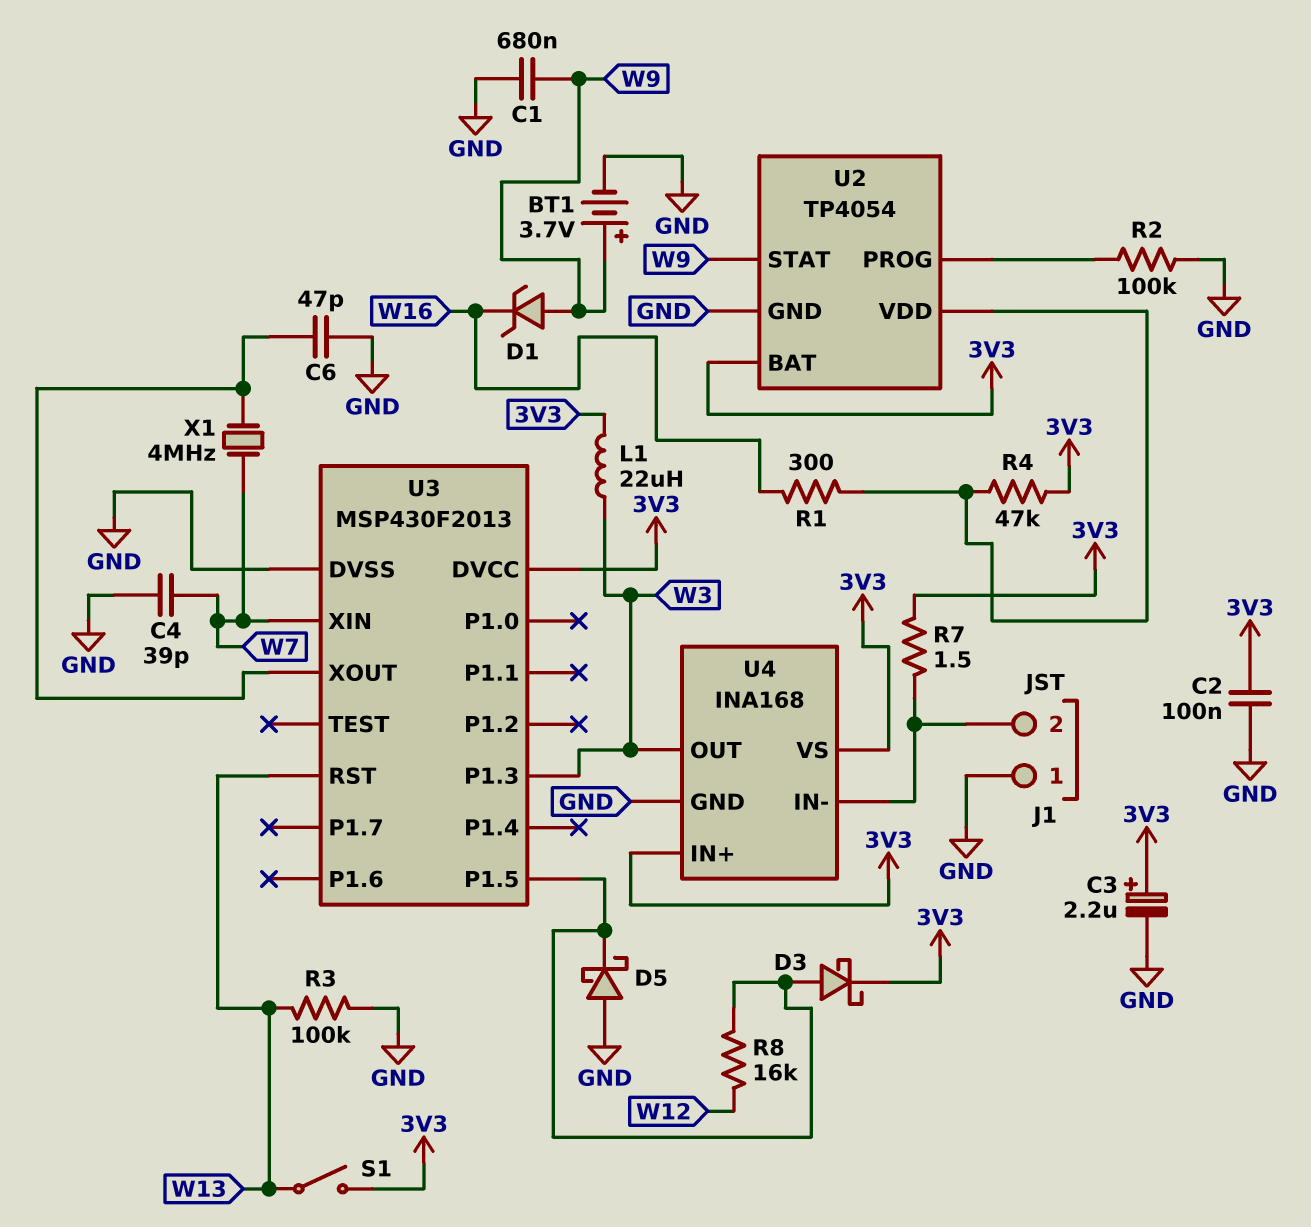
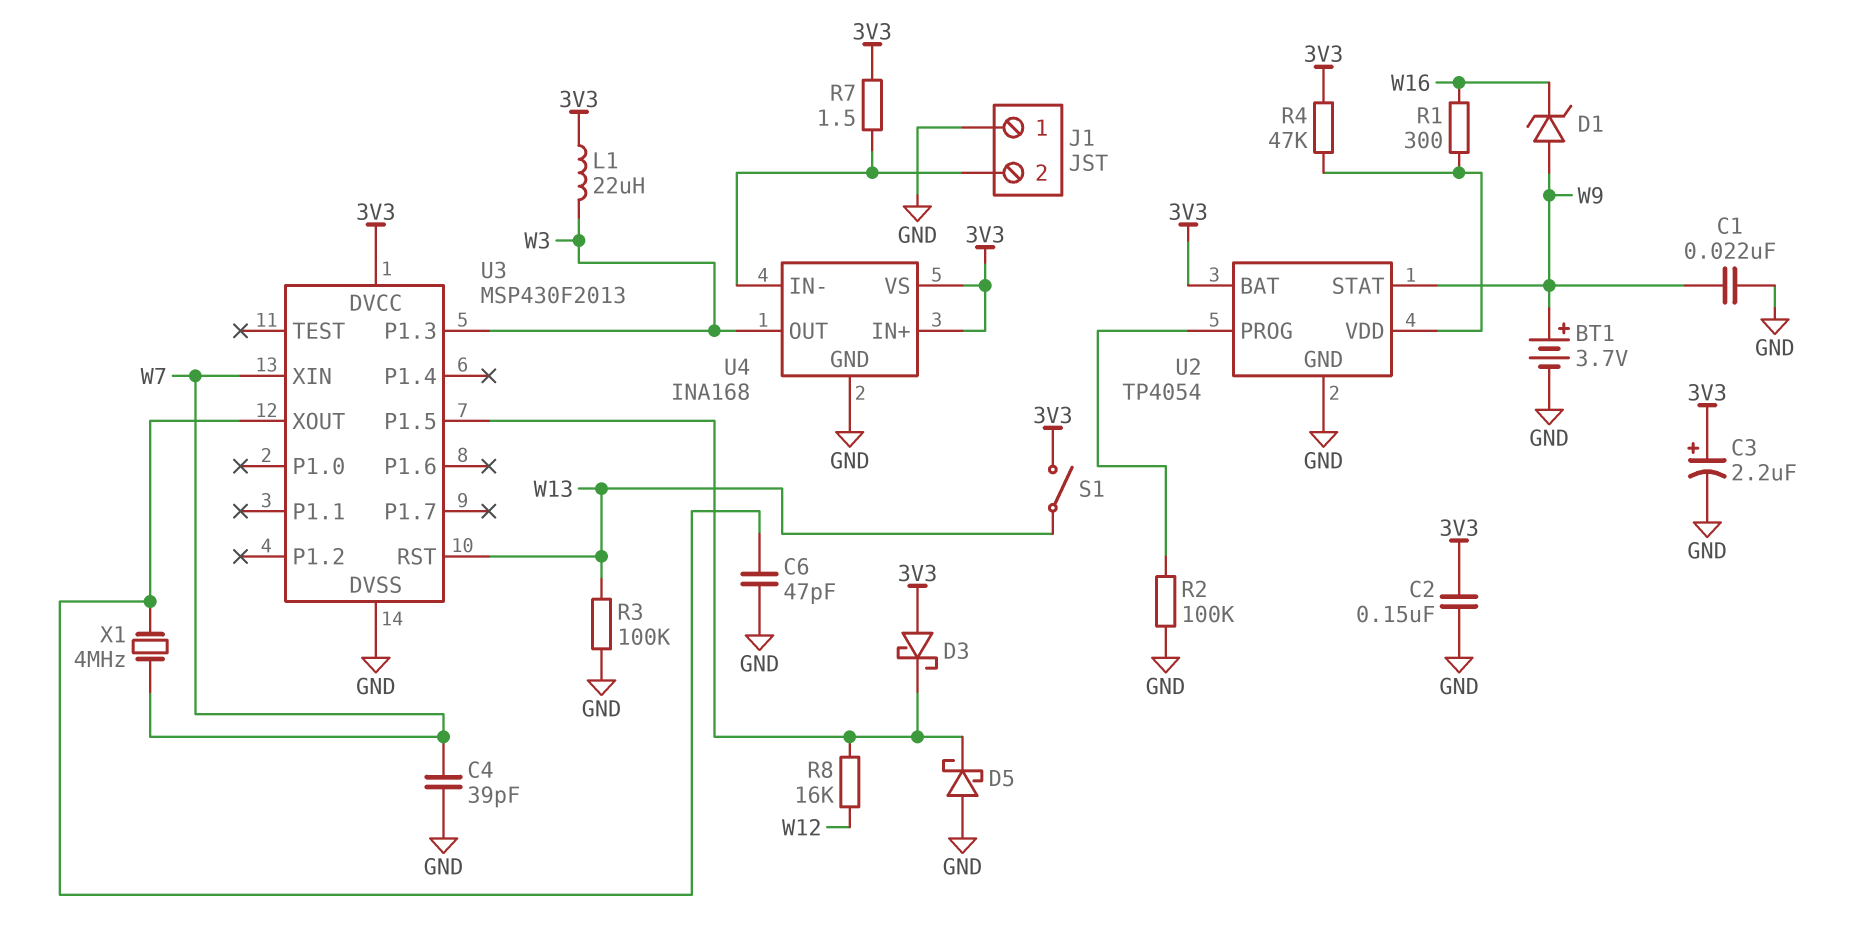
C1: 680nF (GND, W9) -> 22nF (GND, W9)
C2: 100nF (3V3, GND) -> 150nF (3V3, GND)
D3: schottky (A U3/P1.5, K 3V3) -> schottky (A 3V3, K U3/P1.5)

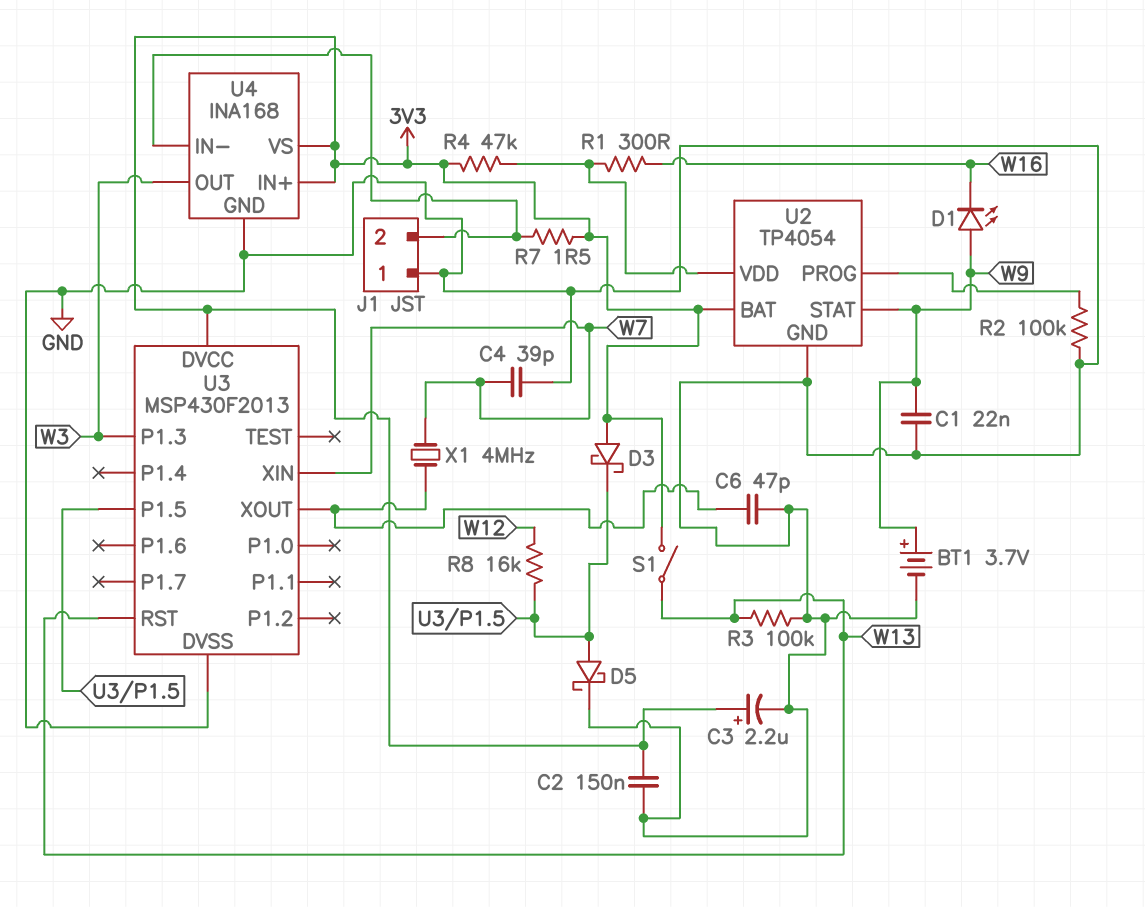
D1: zener (A W9, K W16) -> LED (A W9, K W16)
D5: schottky (A GND, K U3/P1.5) -> schottky (A U3/P1.5, K GND)
L1: 22uH (3V3, W3) -> none

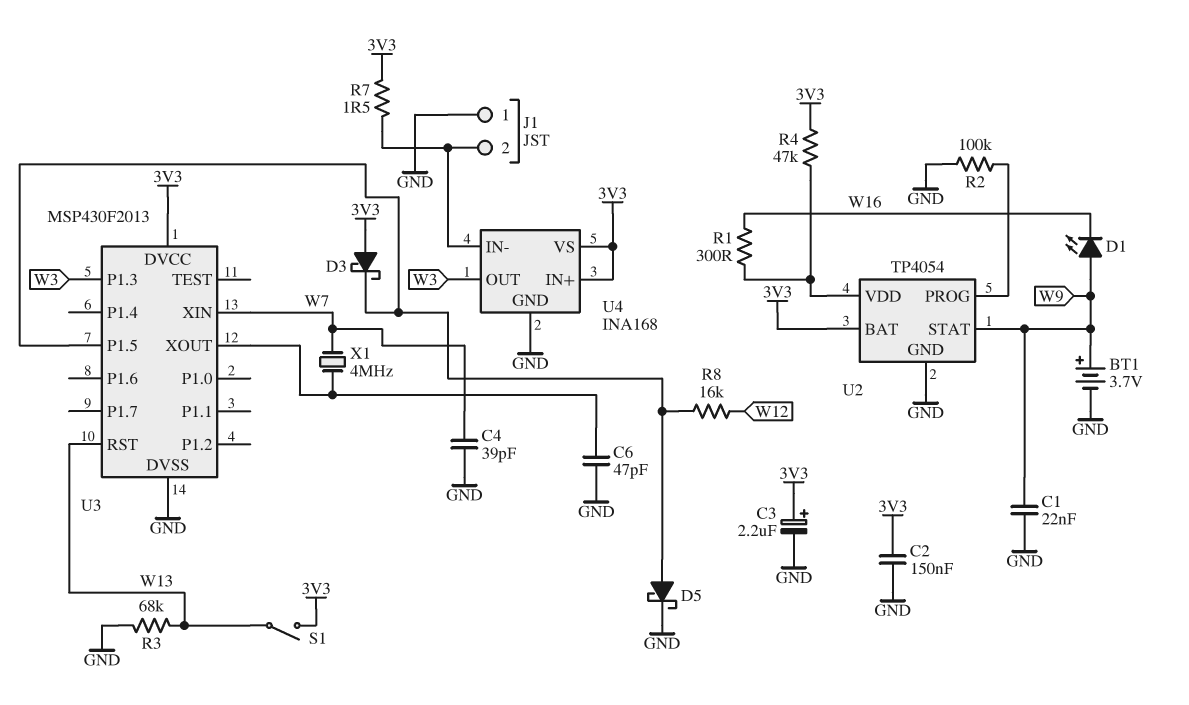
R3: 100k (GND, W13) -> 68k (GND, W13)

